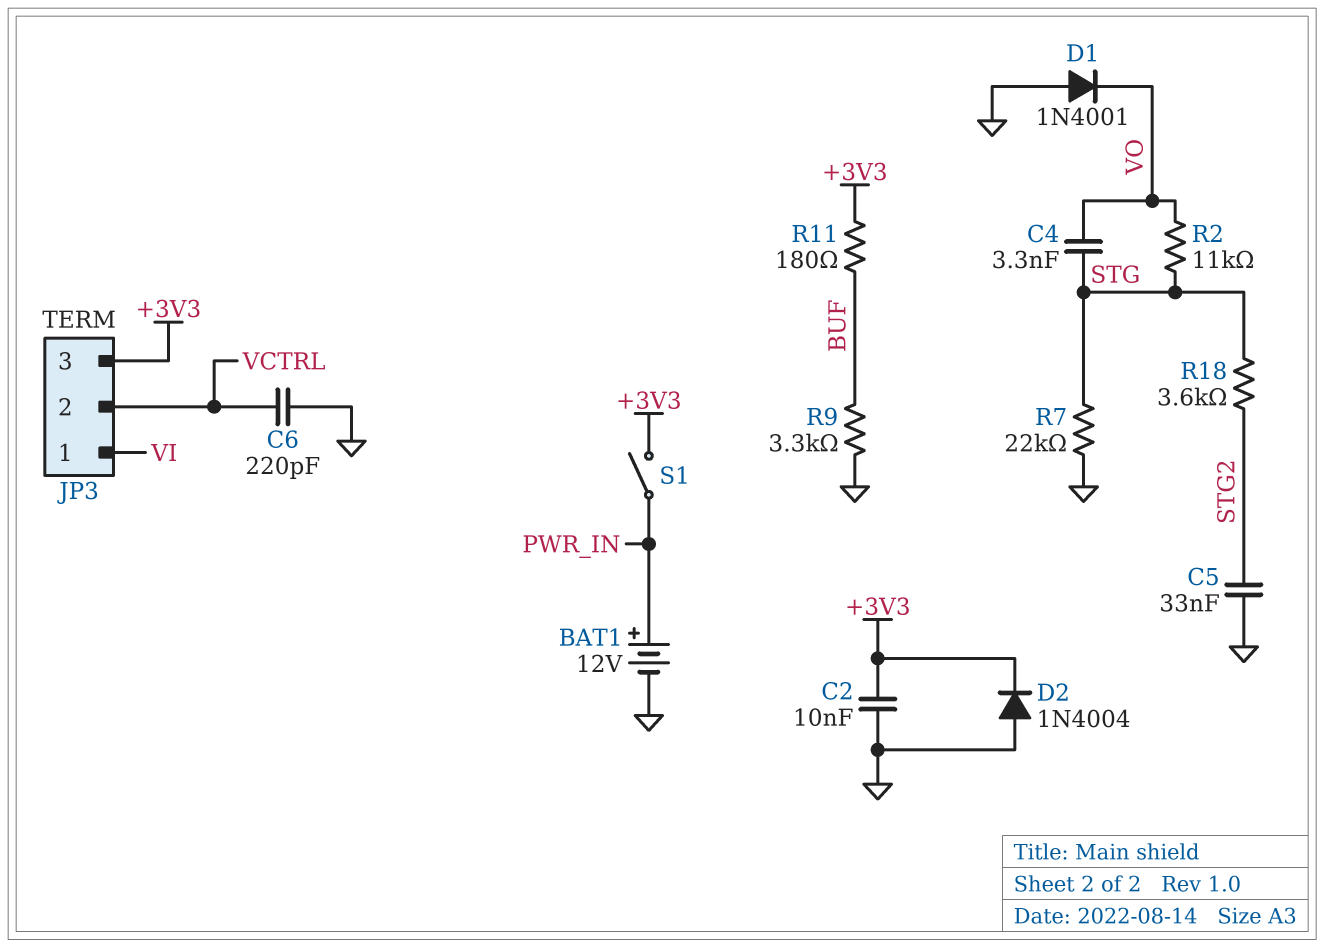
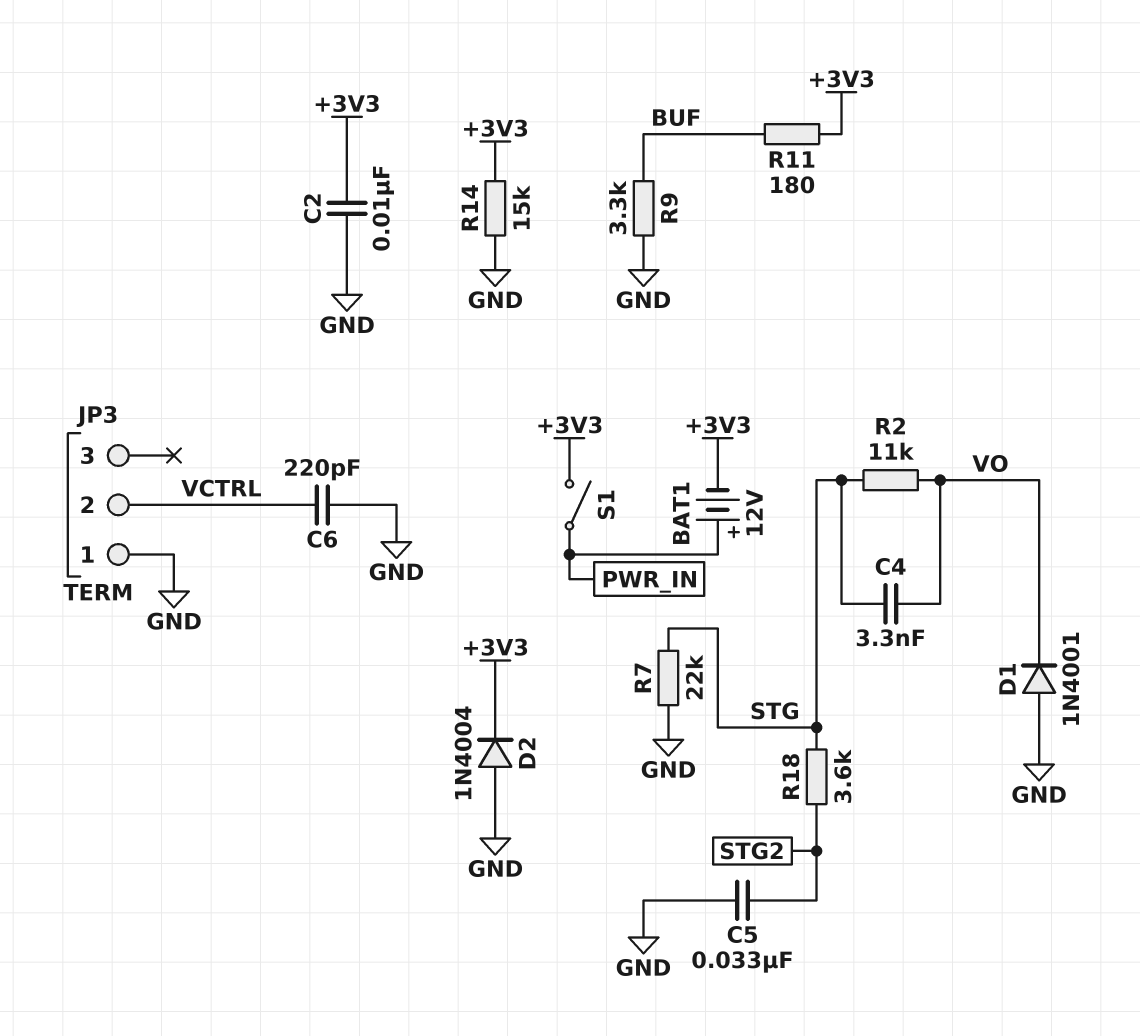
BAT1: 12V (plus PWR_IN, minus GND) -> 12V (plus PWR_IN, minus +3V3)
JP3 pin 1: VI -> GND
JP3 pin 3: +3V3 -> none
R14: none -> 15k (+3V3, GND)

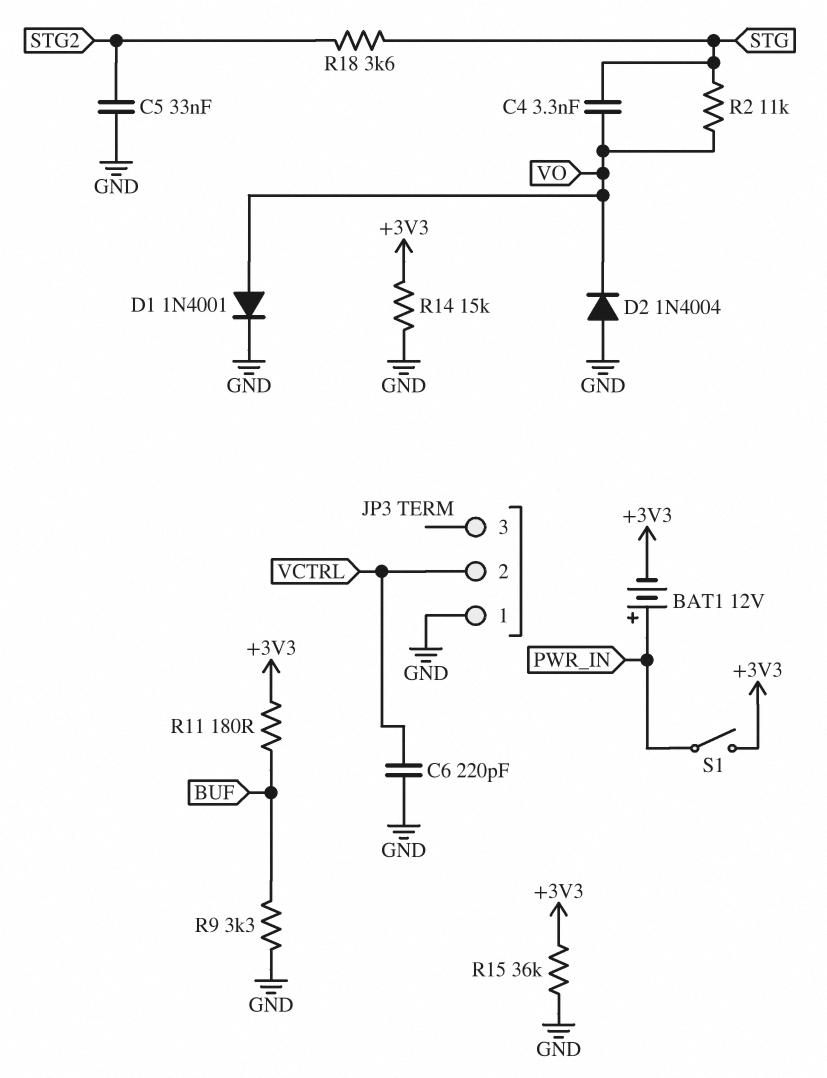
C2: 10nF (+3V3, GND) -> none
D1: diode 1N4001 (A GND, K VO) -> diode 1N4001 (A VO, K GND)
D2: diode 1N4004 (A GND, K +3V3) -> diode 1N4004 (A GND, K VO)
R7: 22k (GND, STG) -> none
R15: none -> 36k (+3V3, GND)

